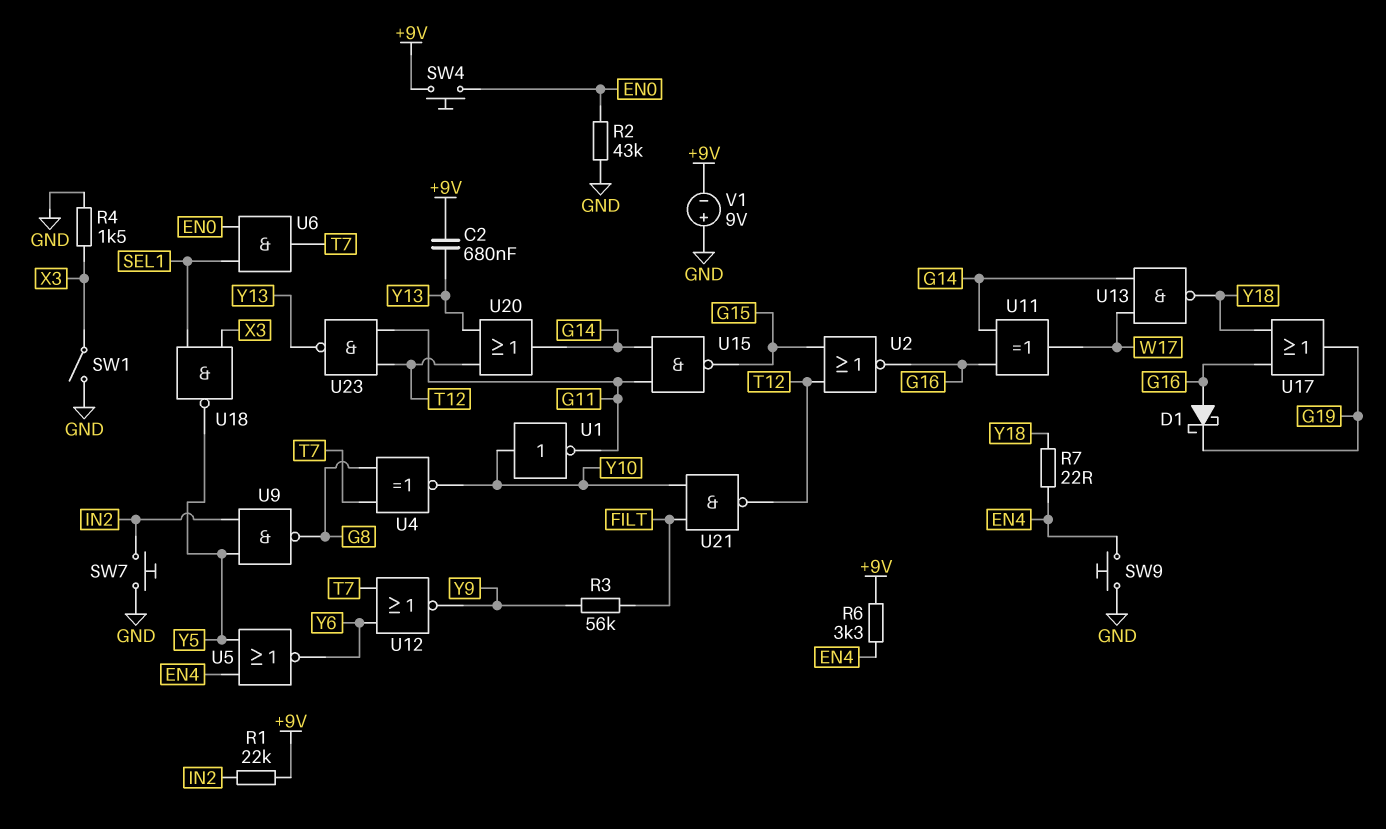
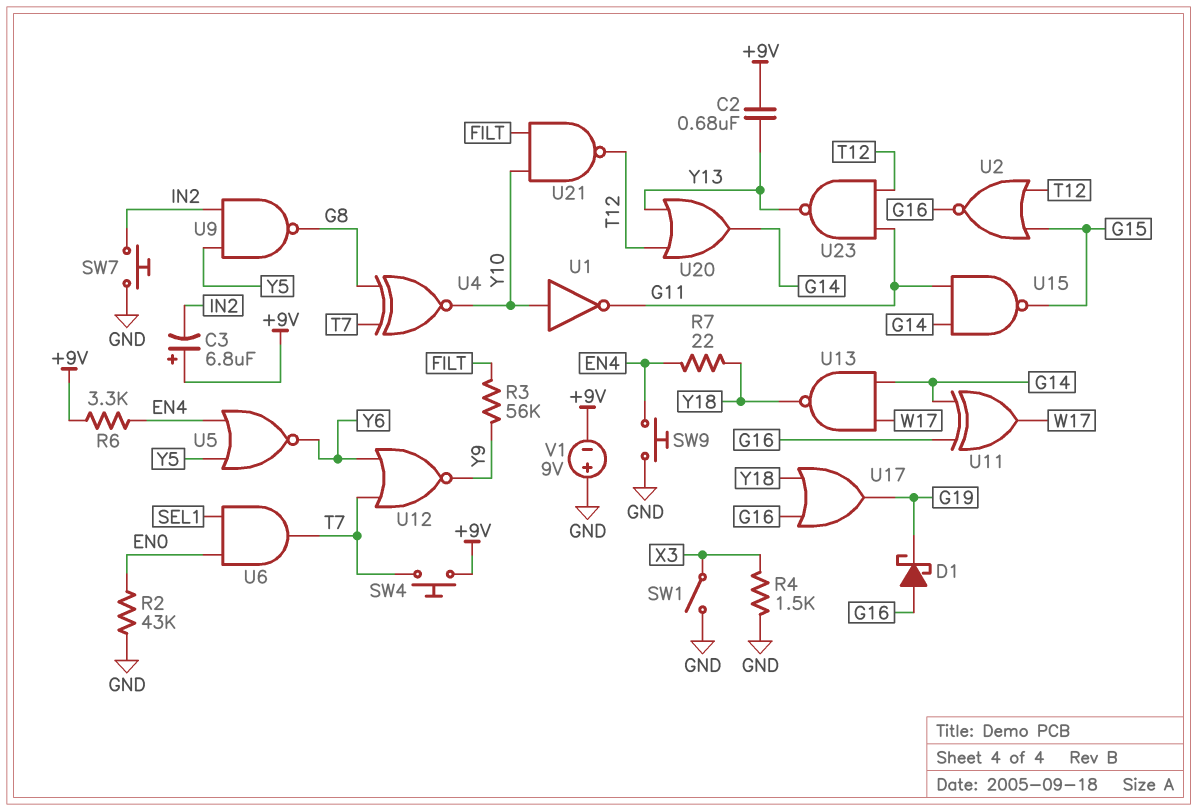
C3: none -> 6.8uF (plus +9V, minus IN2)
R1: 22k (+9V, IN2) -> none
SW4: button (+9V, EN0) -> button (+9V, T7)
U18: NAND (in SEL1, in X3, out Y5) -> none

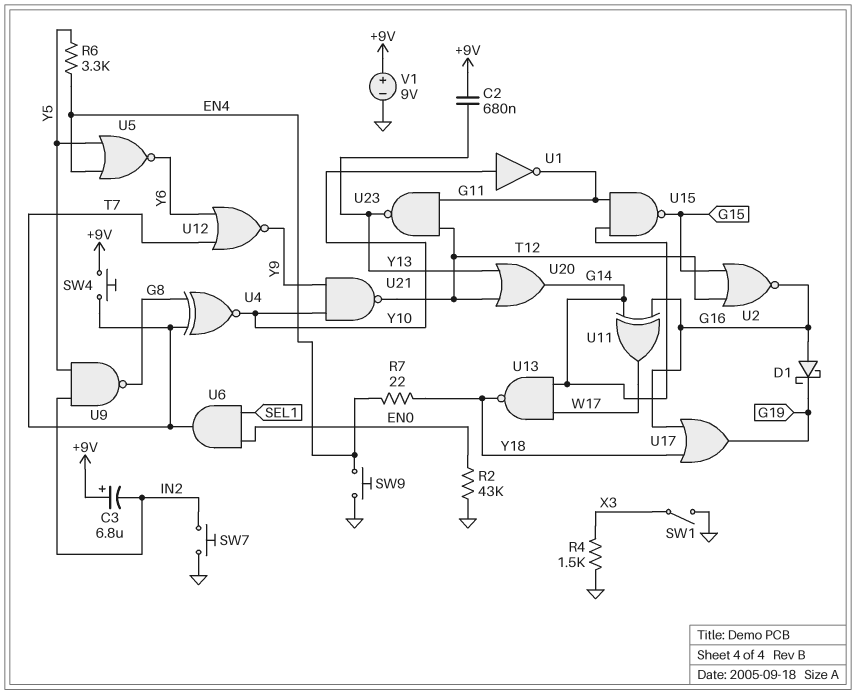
R3: 56k (FILT, Y9) -> none
R6: 3.3k (+9V, EN4) -> 3.3k (EN4, Y5)
U21: NAND (in FILT, in Y10, out T12) -> NAND (in Y9, in Y10, out T12)
V1: 9V (plus GND, minus +9V) -> 9V (plus +9V, minus GND)

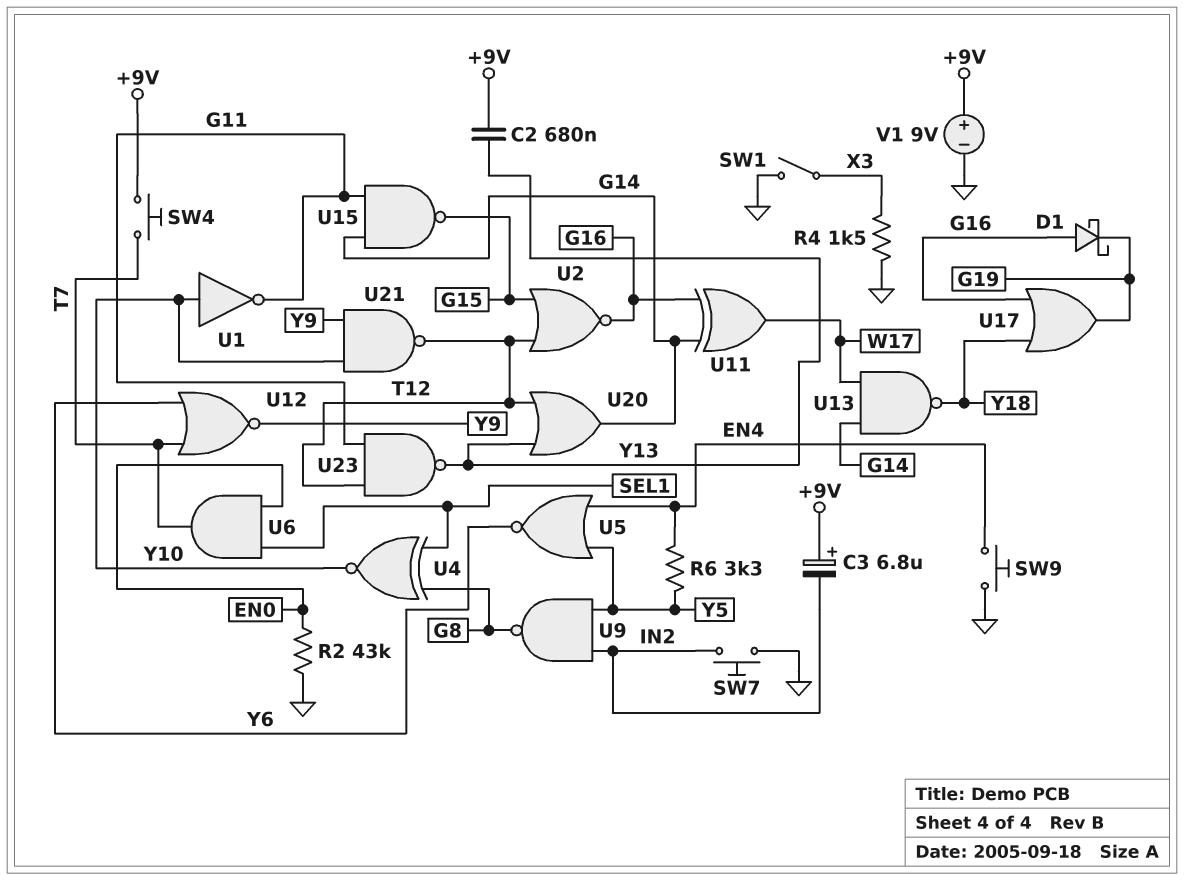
R7: 22 (EN4, Y18) -> none
U4: XNOR (in G8, in T7, out Y10) -> XNOR (in G8, in SEL1, out Y10)

